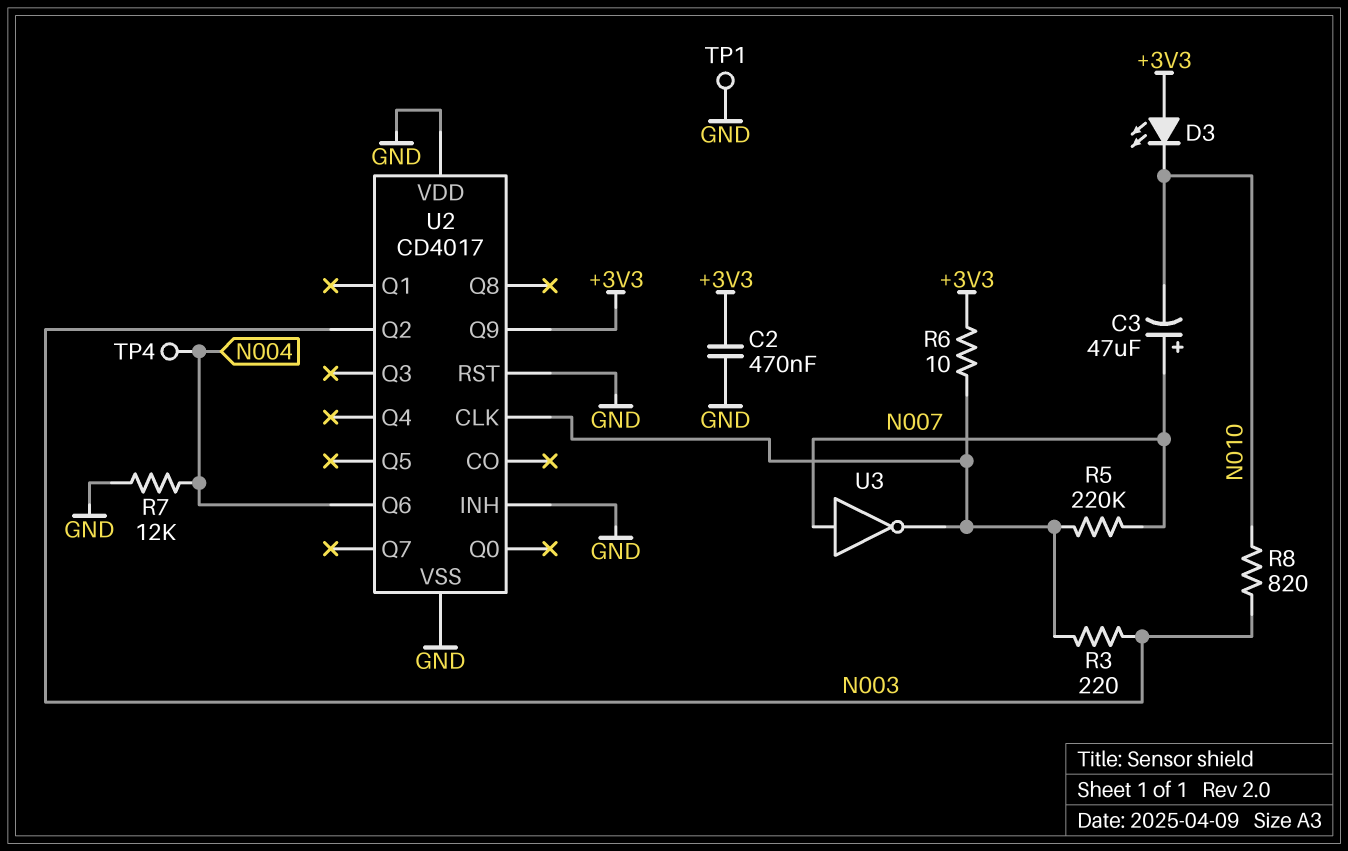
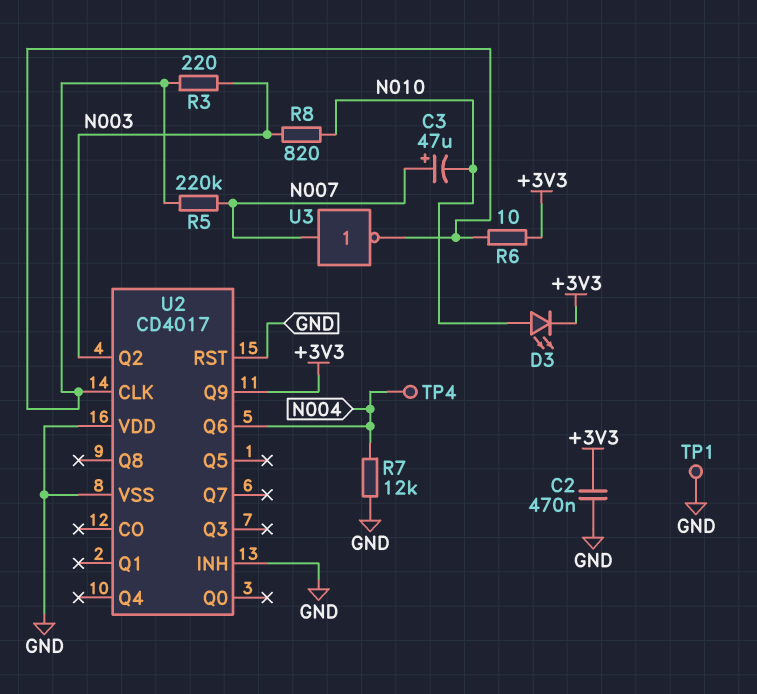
D3: LED (A +3V3, K N010) -> LED (A N010, K +3V3)

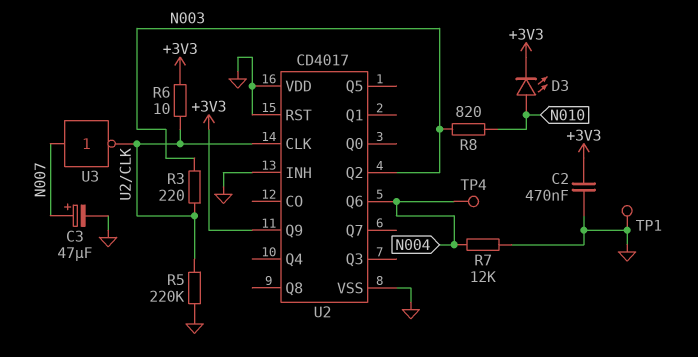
C3: 47uF (plus N007, minus N010) -> 47uF (plus N007, minus GND)
R5: 220k (N007, U2/CLK) -> 220k (GND, U2/CLK)

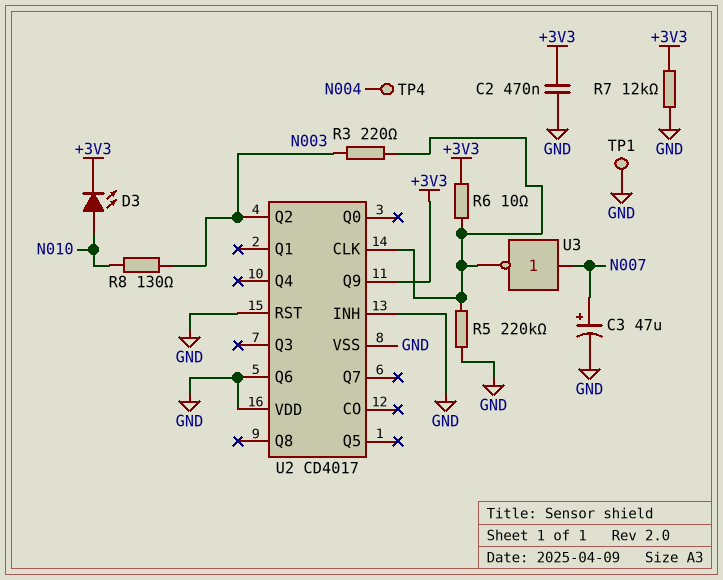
R7: 12k (GND, N004) -> 12k (+3V3, GND)
R8: 820 (N003, N010) -> 130 (N003, N010)
U2 pin Q6: N004 -> GND

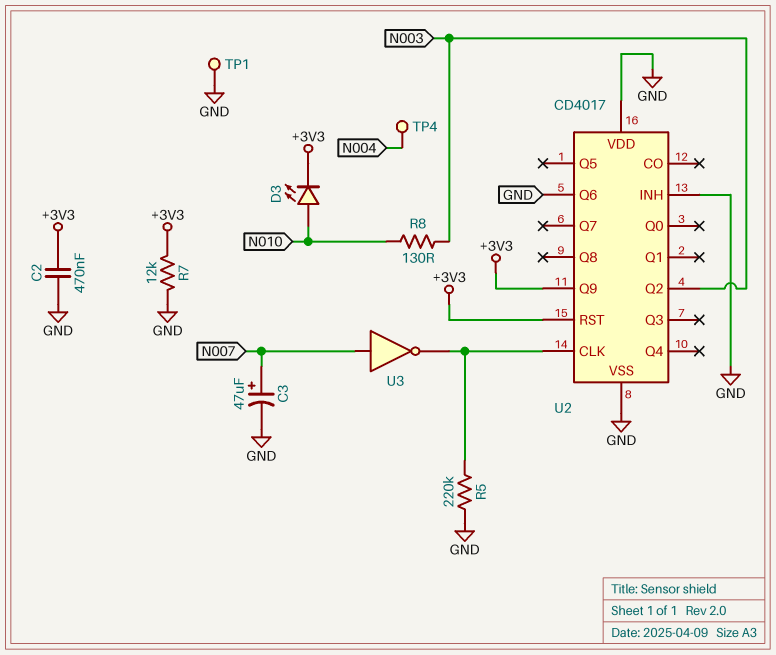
R3: 220 (N003, U2/CLK) -> none
R6: 10 (+3V3, U2/CLK) -> none
U2 pin RST: GND -> +3V3

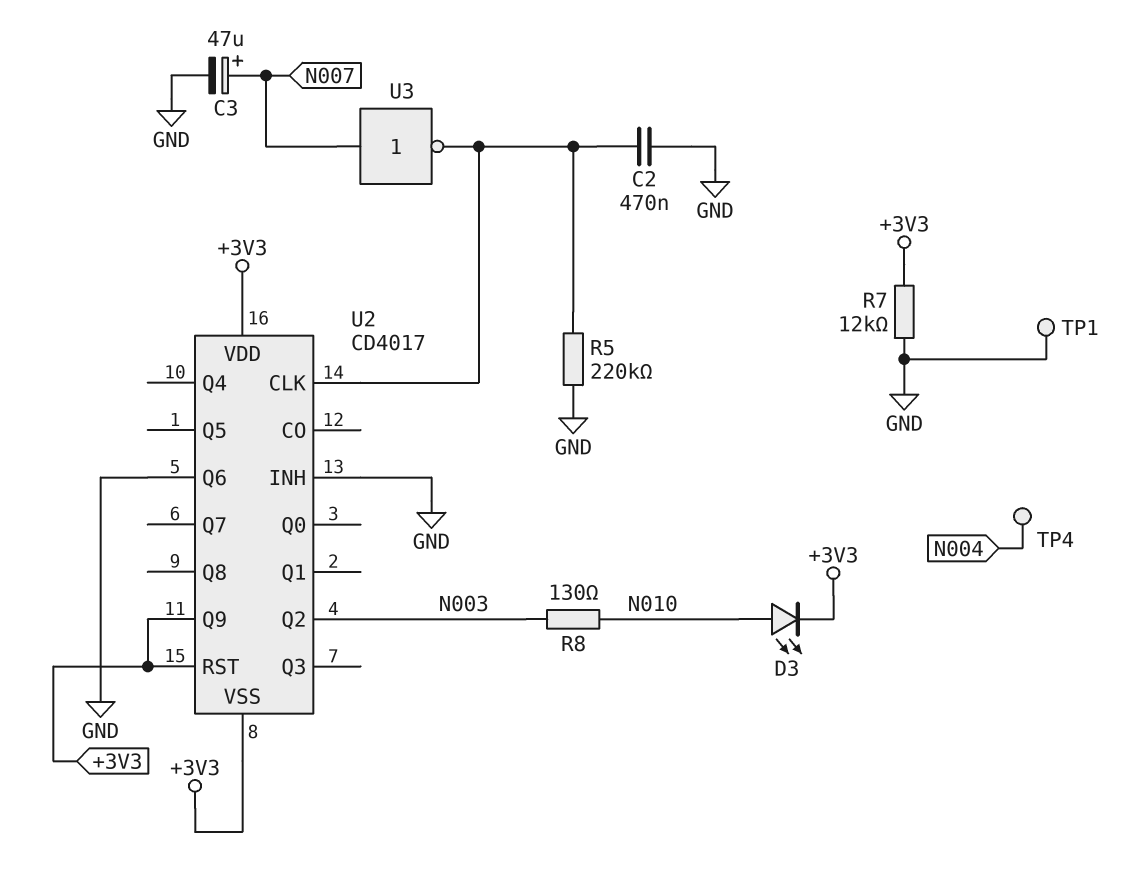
C2: 470nF (+3V3, GND) -> 470nF (GND, U2/CLK)
U2 pin VDD: GND -> +3V3
U2 pin VSS: GND -> +3V3

